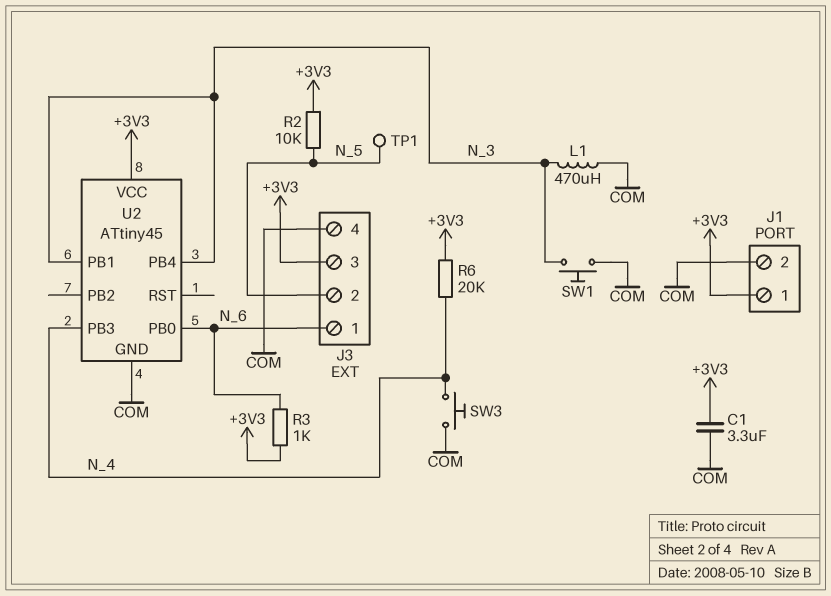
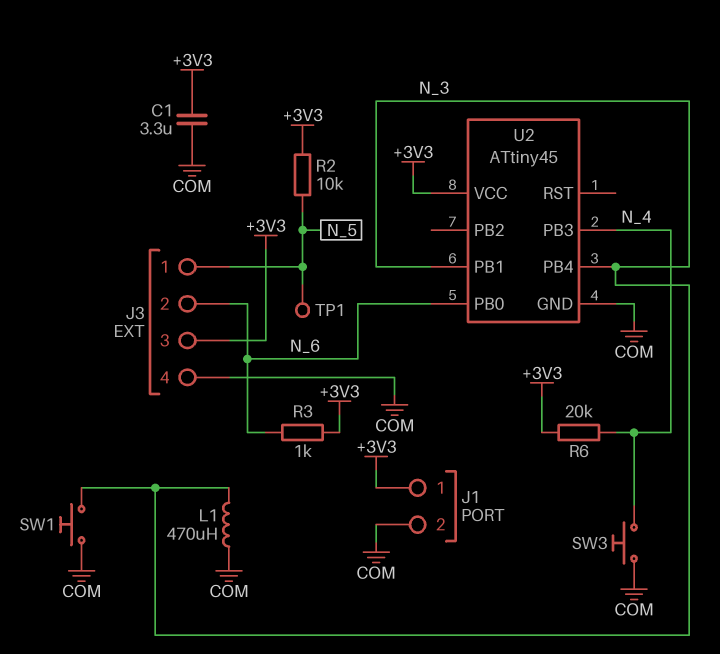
J3 pin 1: N_6 -> N_5
J3 pin 2: N_5 -> N_6

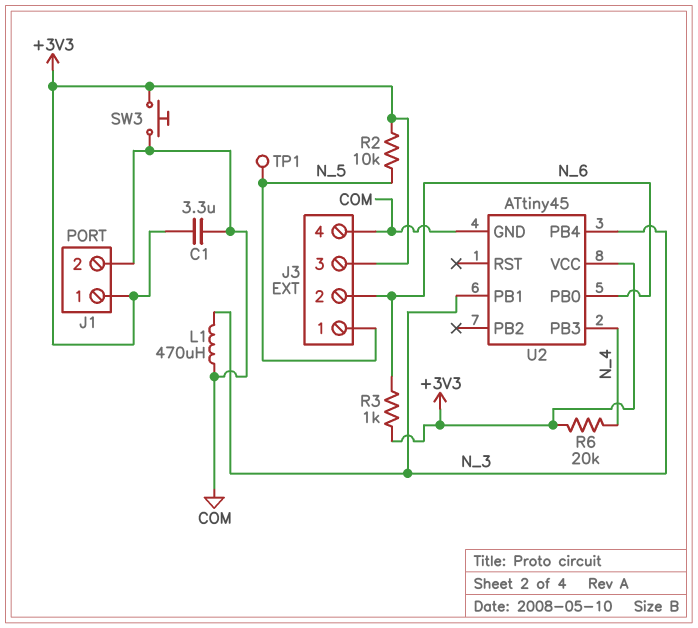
SW1: button (COM, N_3) -> none
SW3: button (COM, N_4) -> button (+3V3, COM)

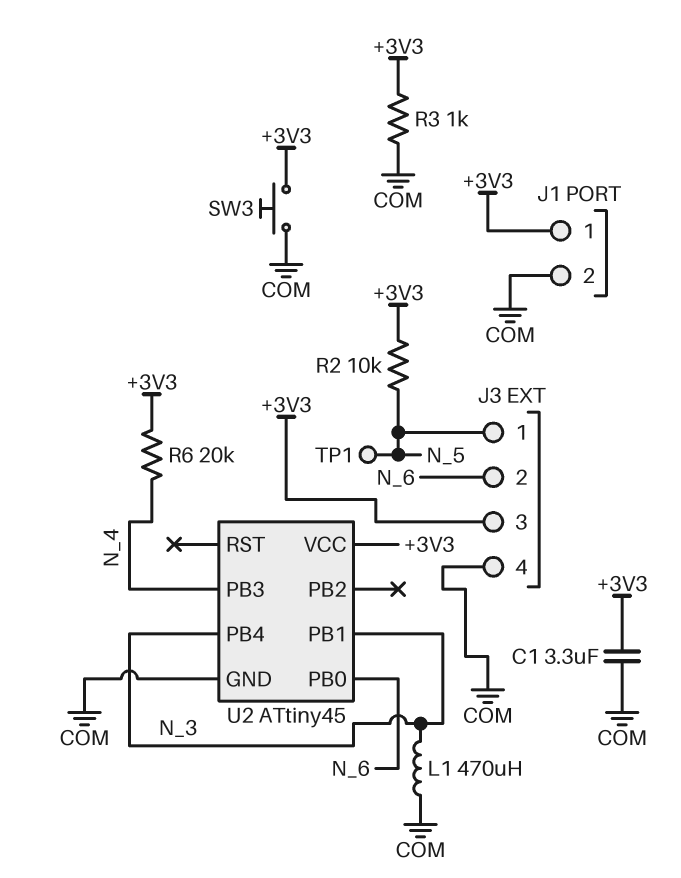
R3: 1k (+3V3, N_6) -> 1k (+3V3, COM)

